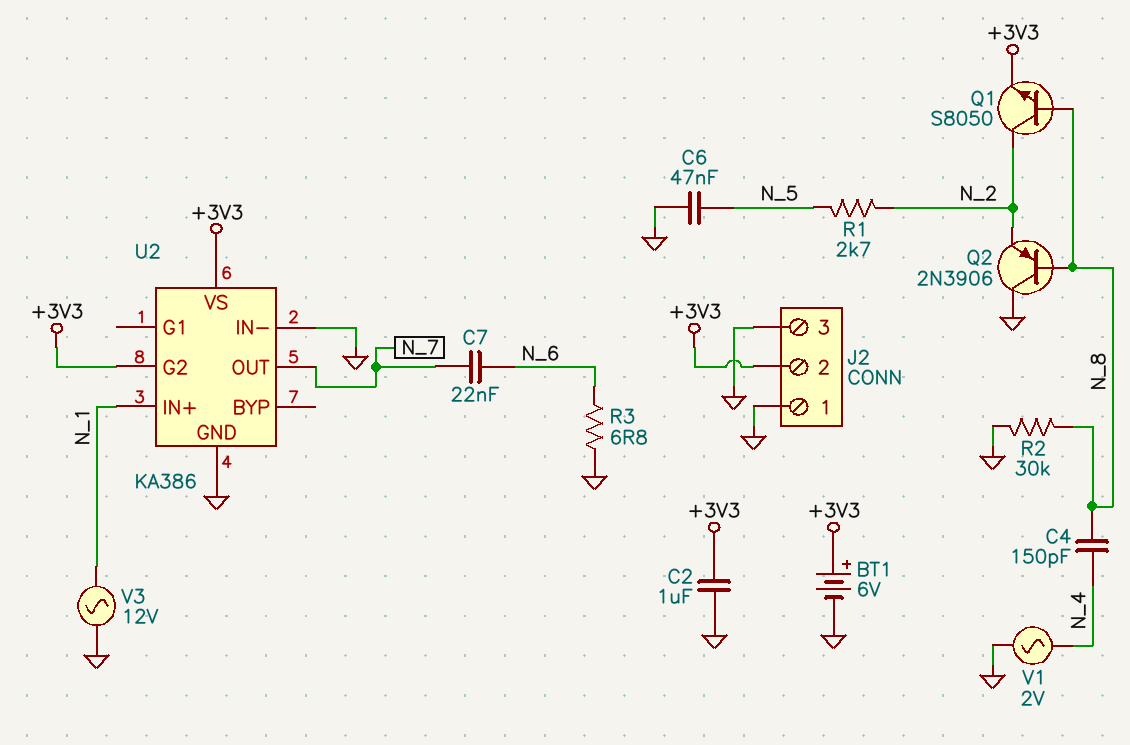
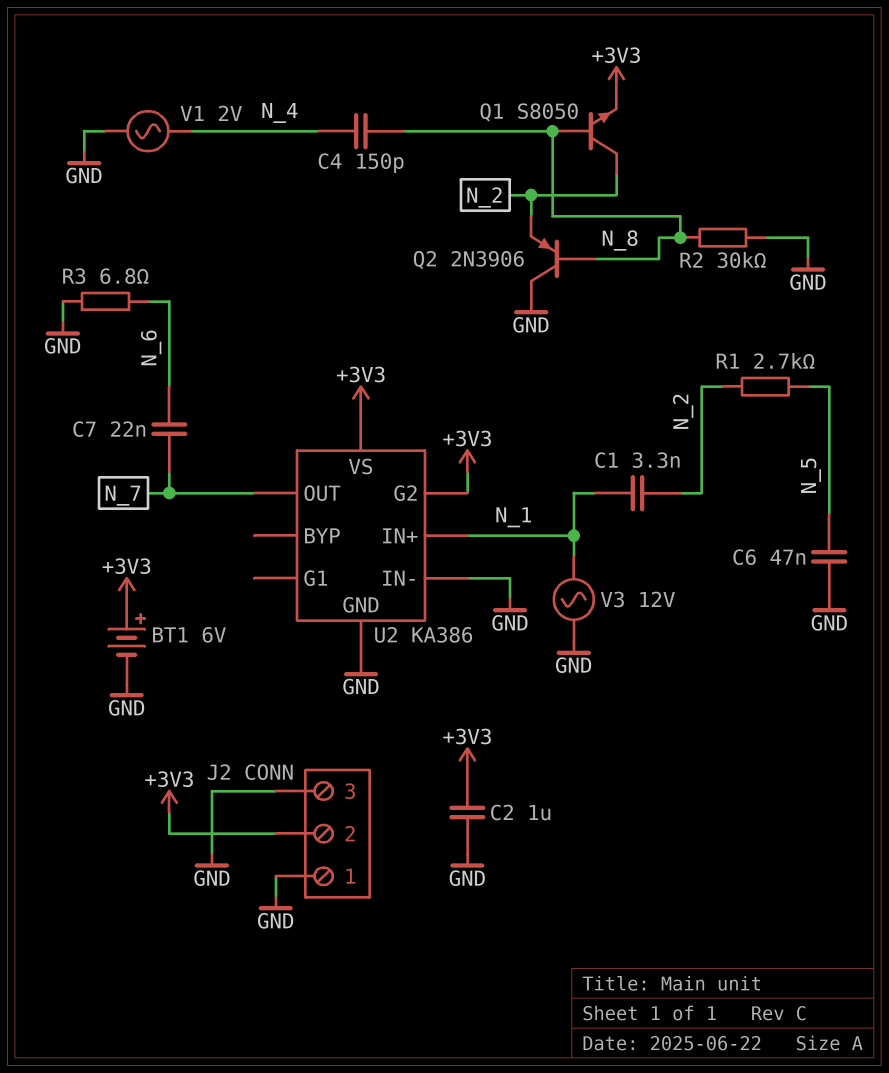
C1: none -> 3.3nF (N_1, N_2)

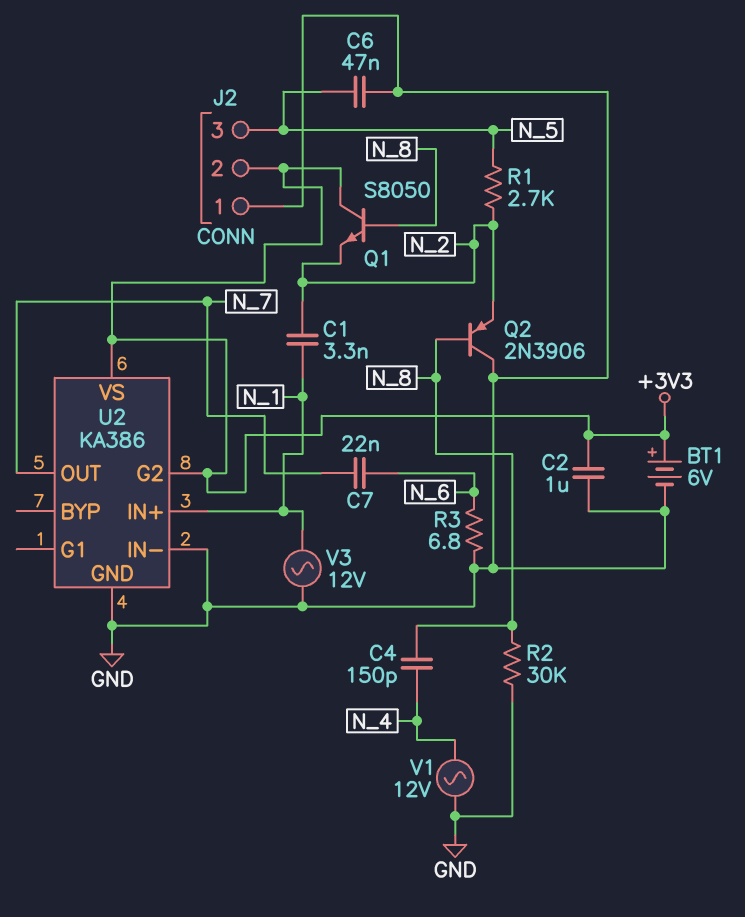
J2 pin 3: GND -> N_5
Q1: NPN S8050 (B N_8, C N_2, E +3V3) -> NPN S8050 (B N_8, C +3V3, E N_2)
V1: AC 2V (GND, N_4) -> AC 12V (GND, N_4)

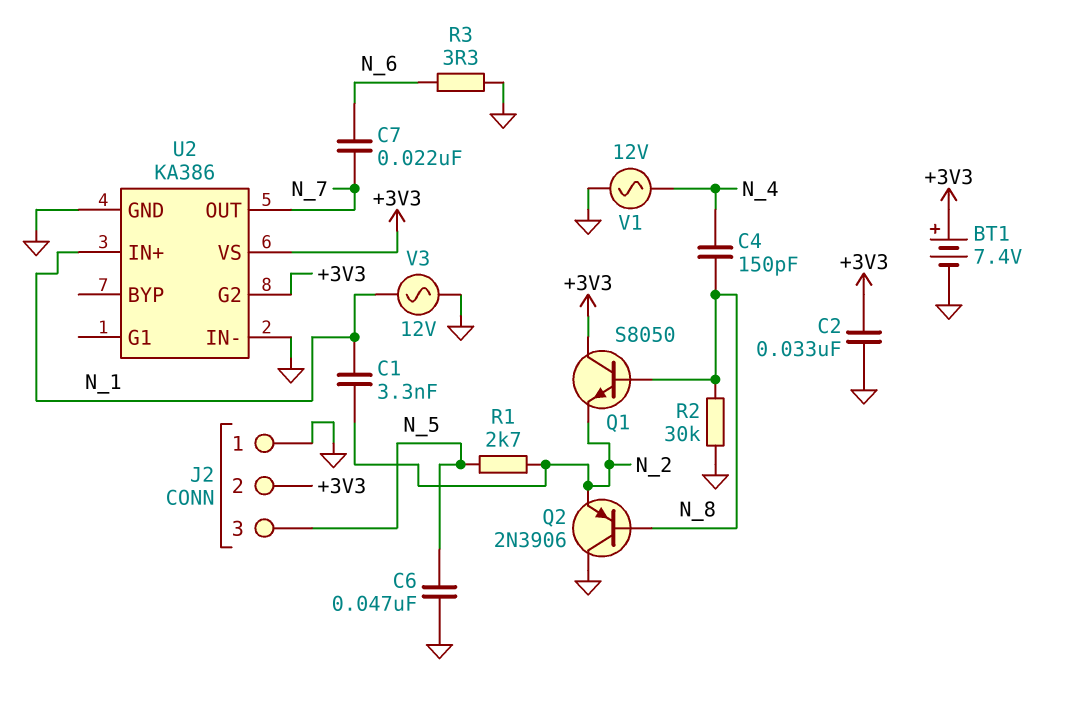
BT1: 6V (plus +3V3, minus GND) -> 7.4V (plus +3V3, minus GND)
C2: 1uF (+3V3, GND) -> 33nF (+3V3, GND)
R3: 6.8 (GND, N_6) -> 3.3 (GND, N_6)

